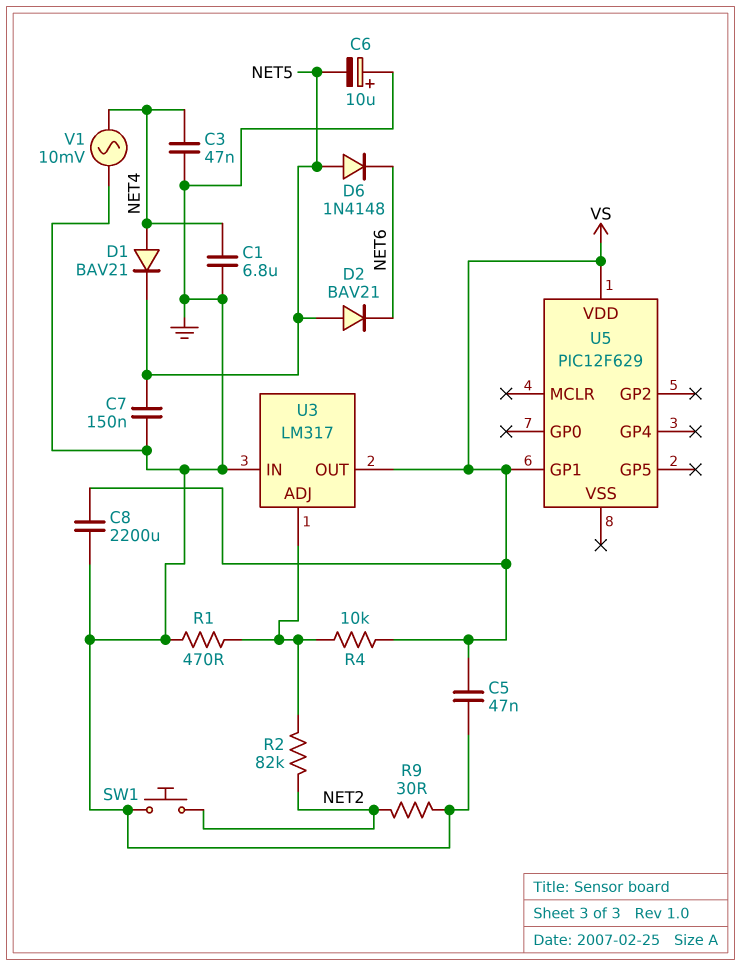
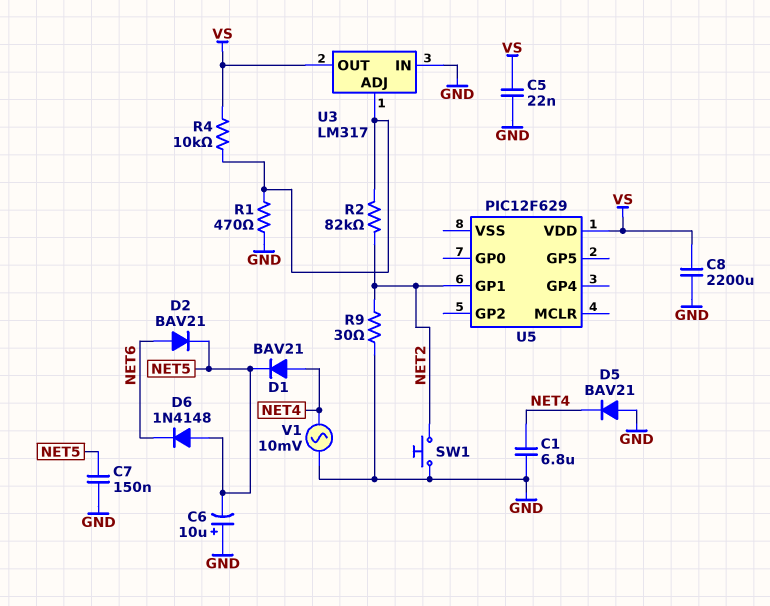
C3: 47nF (GND, NET4) -> none
C5: 47nF (GND, VS) -> 22nF (GND, VS)
D2: diode BAV21 (A NET5, K NET6) -> diode BAV21 (A NET6, K NET5)
D5: none -> diode BAV21 (A GND, K NET4)
U5 pin GP1: VS -> NET2

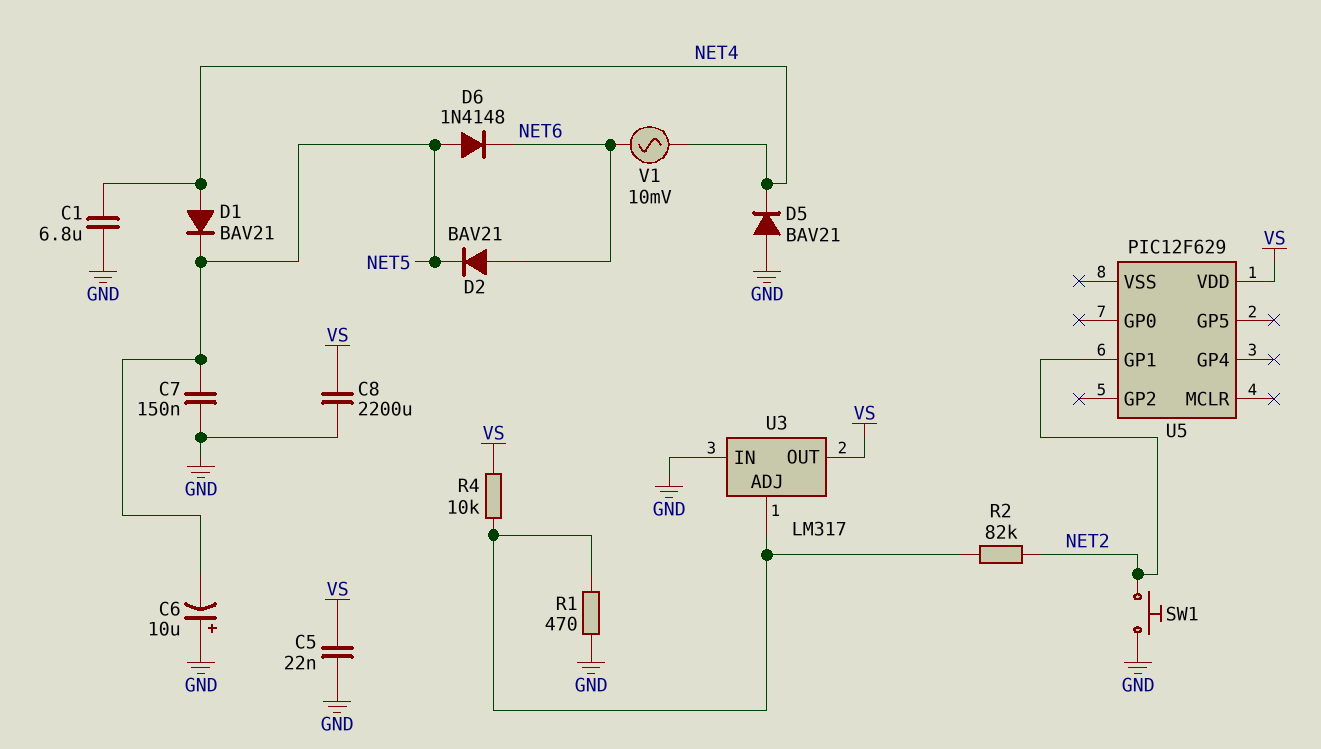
R9: 30 (GND, NET2) -> none
V1: AC 10mV (GND, NET4) -> AC 10mV (NET4, NET6)

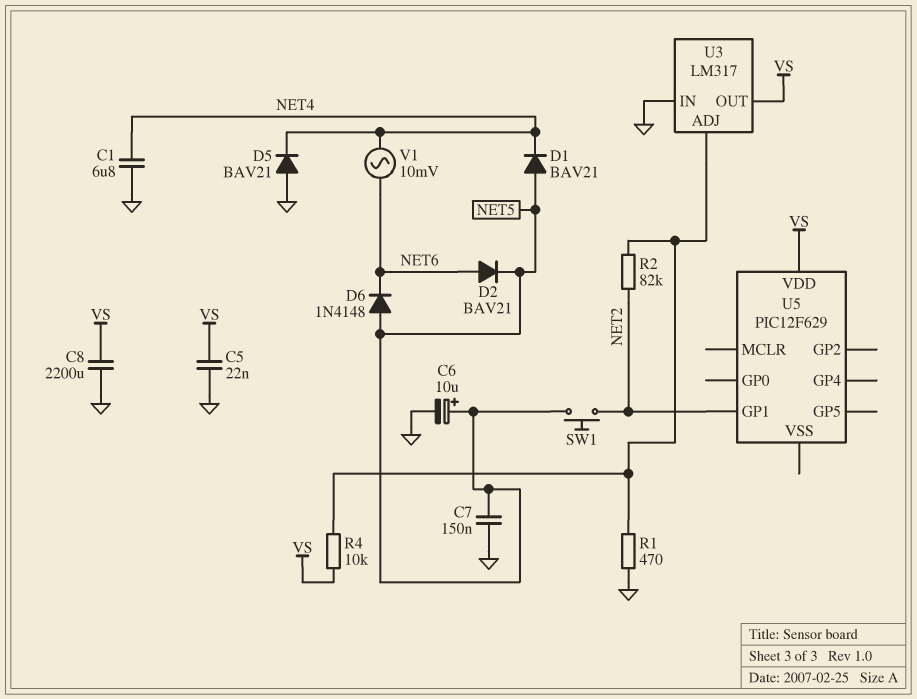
C6: 10uF (plus GND, minus NET5) -> 10uF (plus NET5, minus GND)
D1: diode BAV21 (A NET4, K NET5) -> diode BAV21 (A NET5, K NET4)
SW1: button (GND, NET2) -> button (NET2, NET5)

